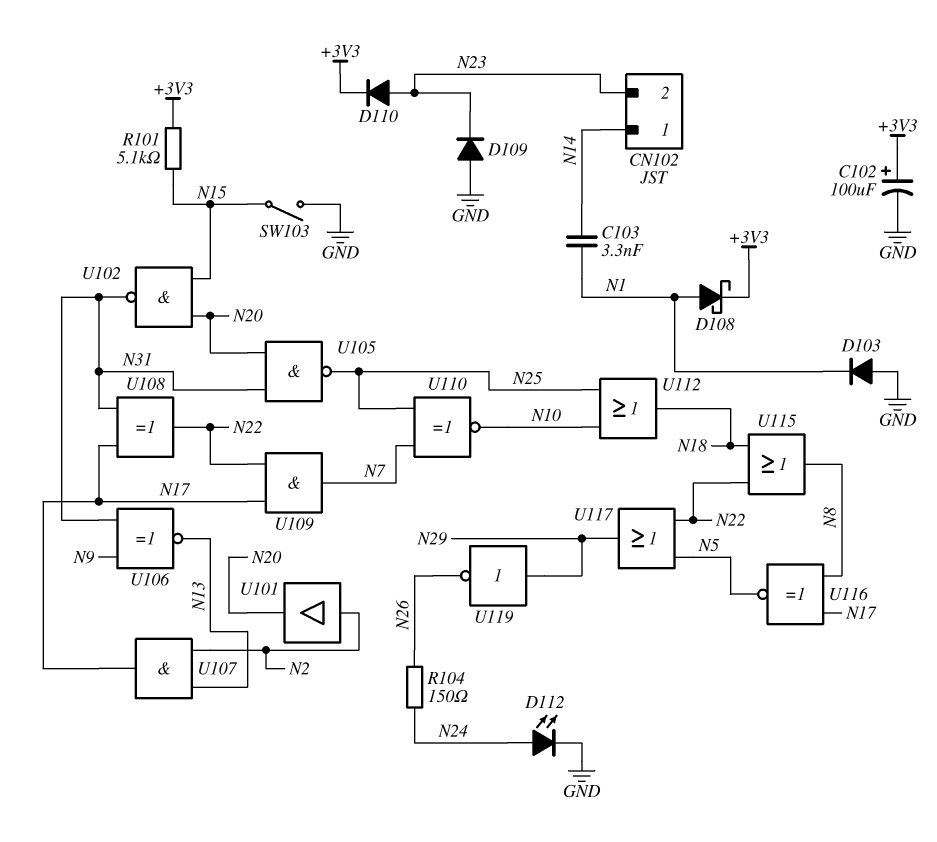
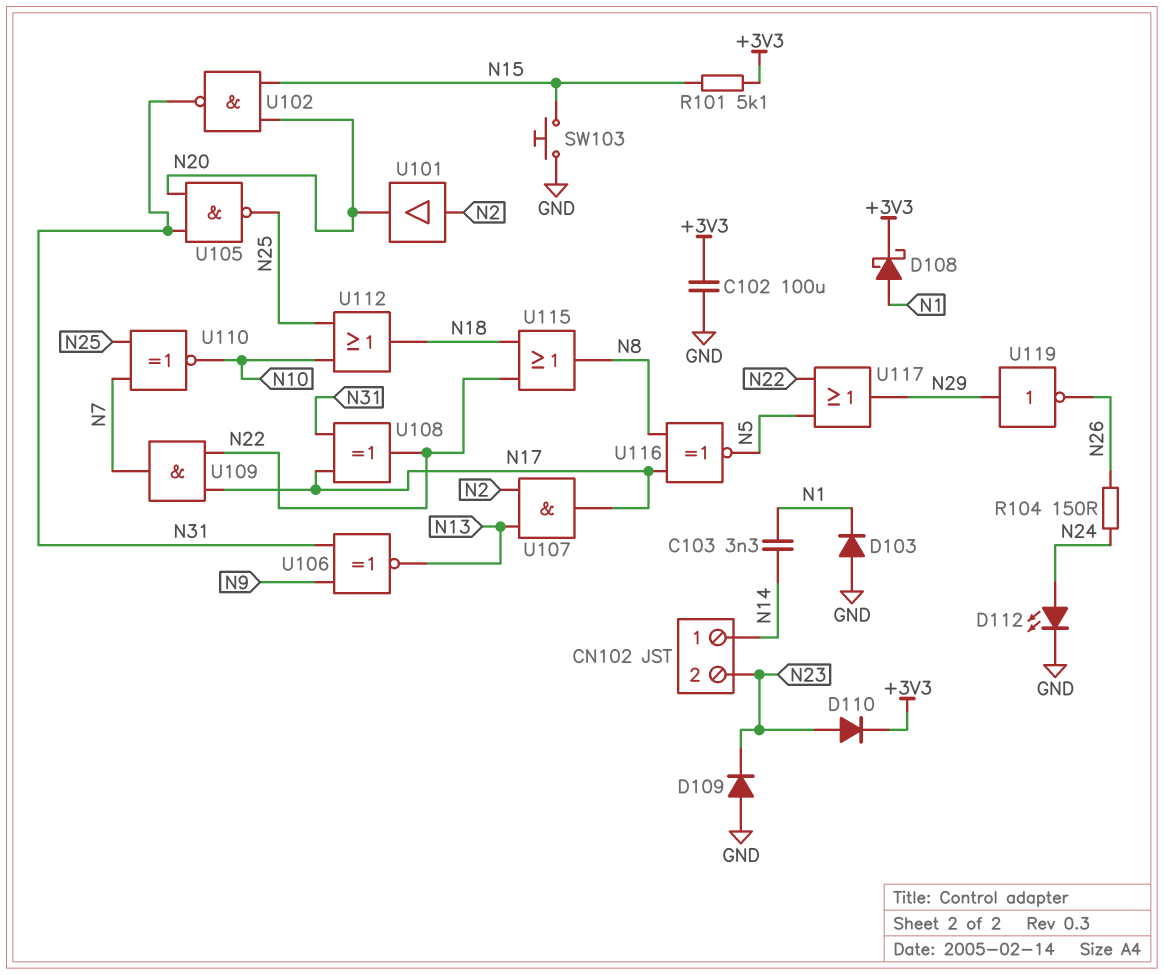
C102: 100uF (plus +3V3, minus GND) -> 100uF (+3V3, GND)
SW103: switch (GND, N15) -> button (GND, N15)

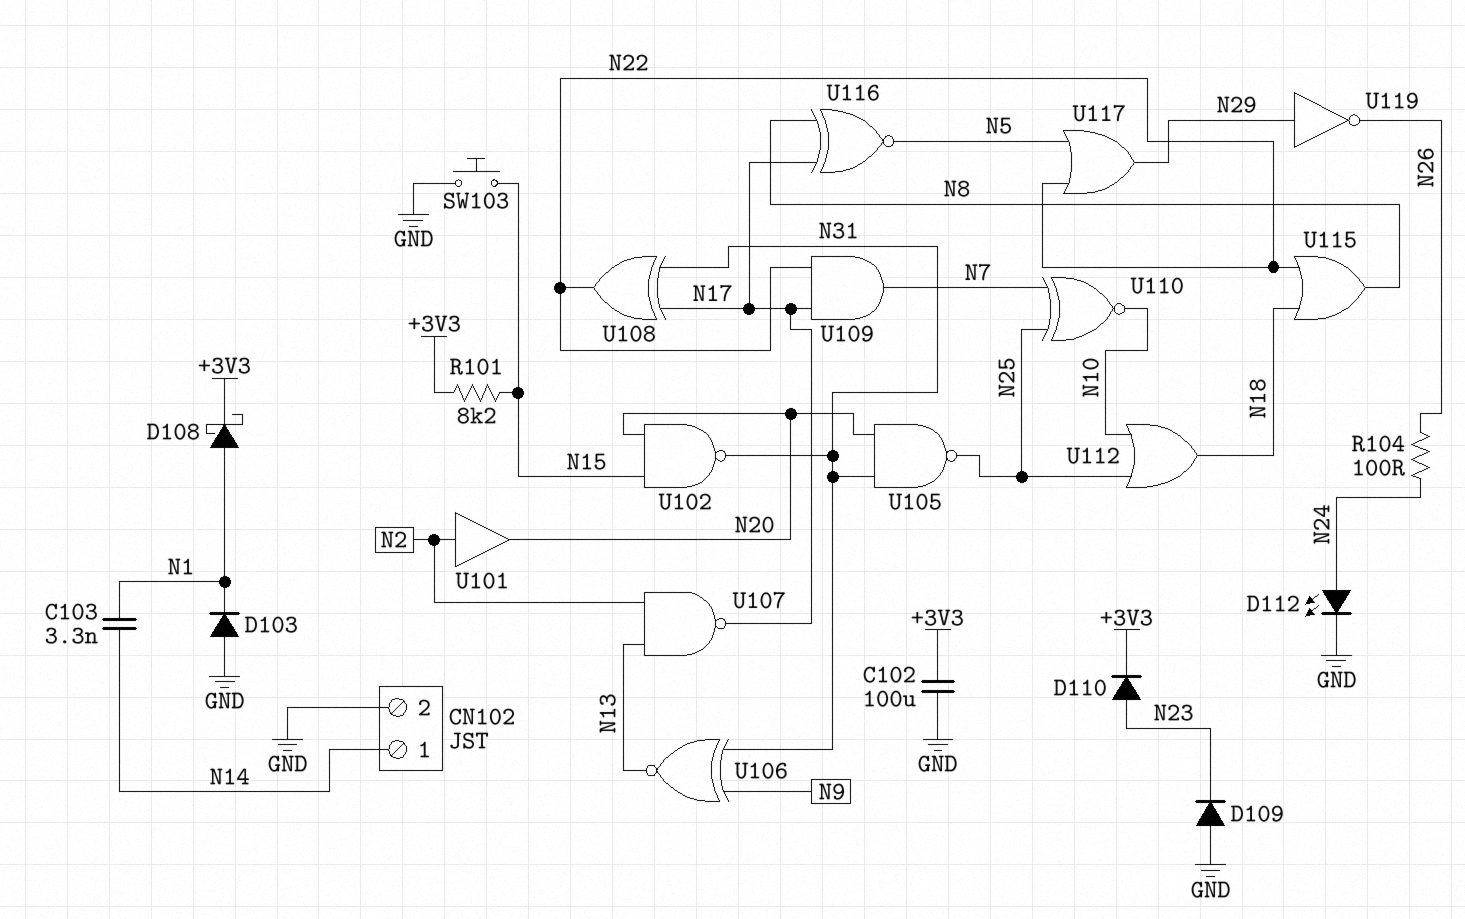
CN102 pin 2: N23 -> GND
R101: 5.1k (+3V3, N15) -> 8.2k (+3V3, N15)
R104: 150 (N24, N26) -> 100 (N24, N26)
U107: AND (in N2, in N13, out N17) -> NAND (in N2, in N13, out N17)

